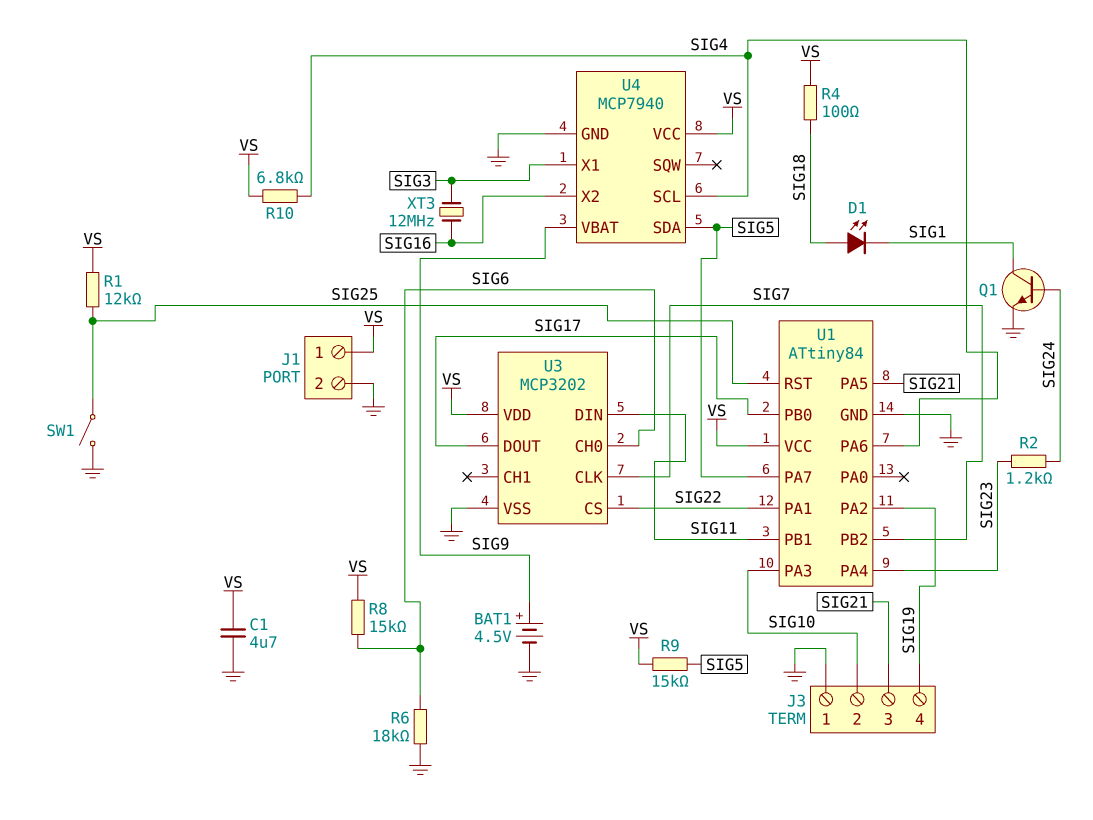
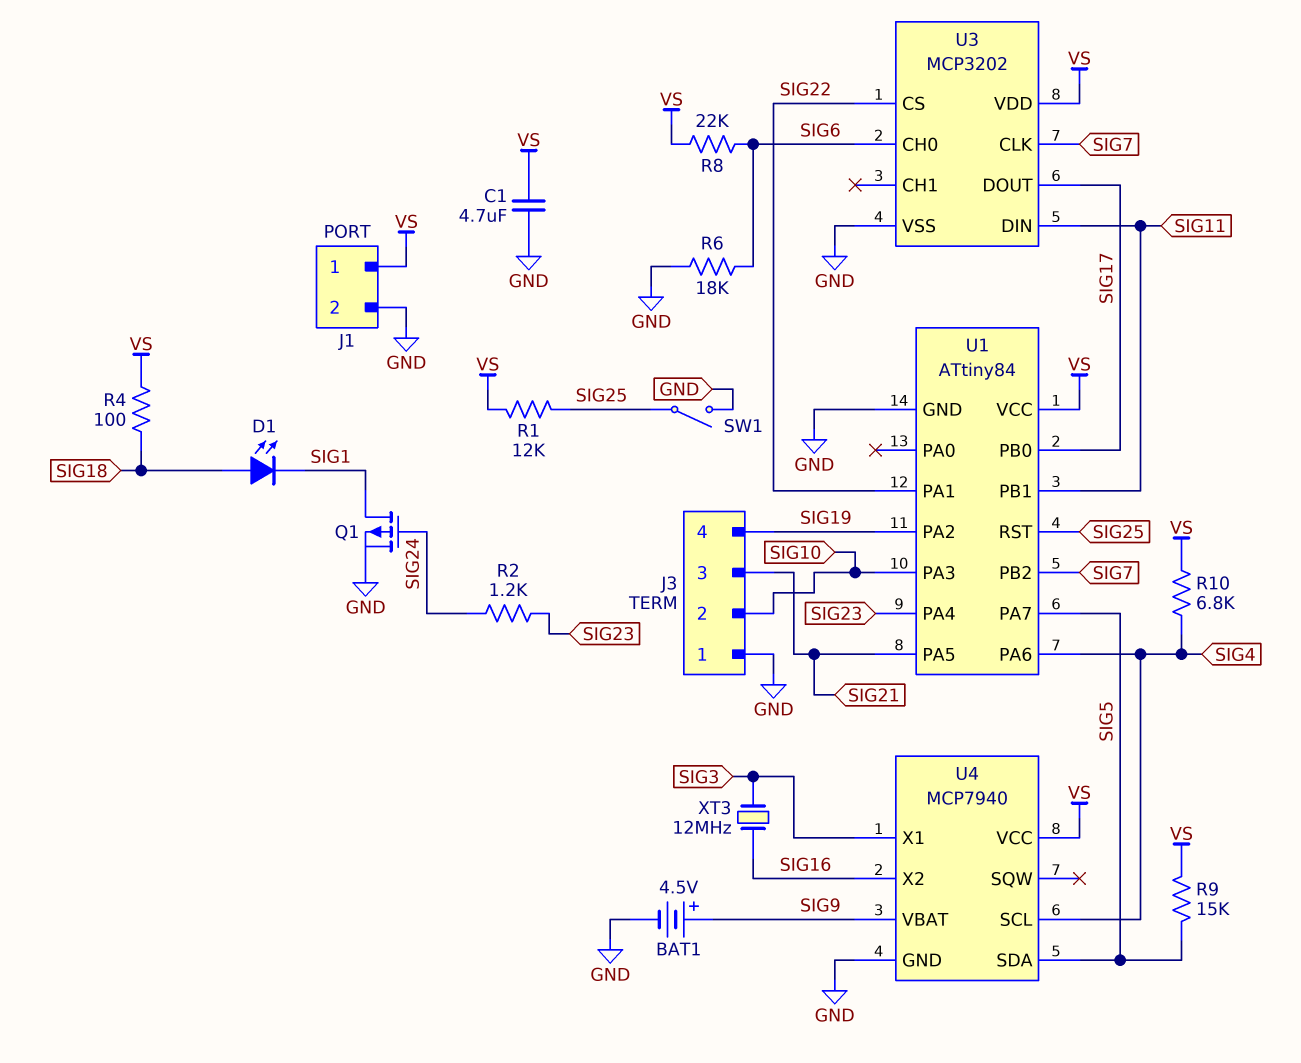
Q1: NPN (B SIG24, C SIG1, E GND) -> PMOS (G SIG24, D SIG1, S GND)
R8: 15k (SIG6, VS) -> 22k (SIG6, VS)

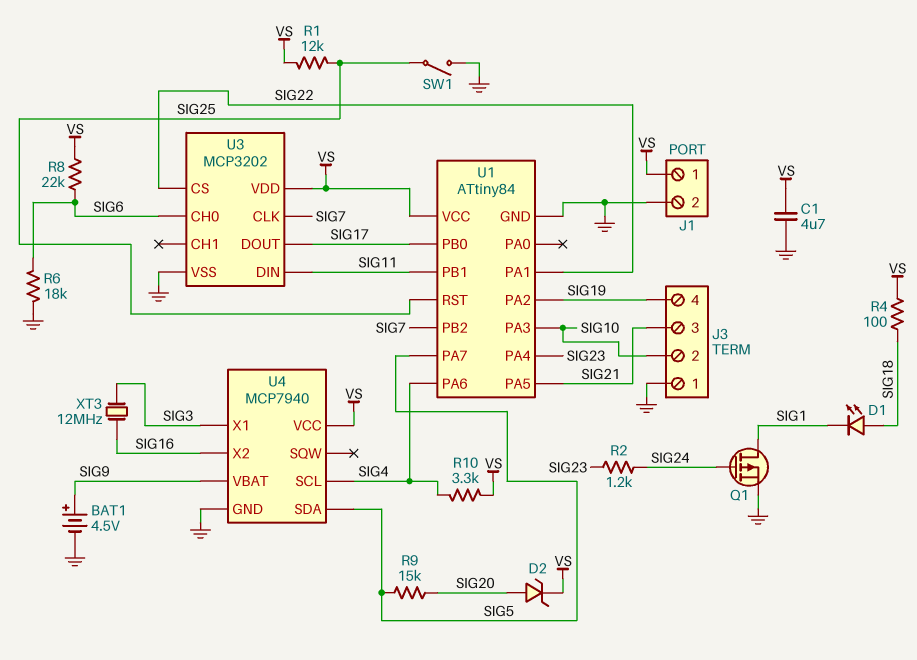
D2: none -> zener (A SIG20, K VS)
R9: 15k (SIG5, VS) -> 15k (SIG5, SIG20)
R10: 6.8k (SIG4, VS) -> 3.3k (SIG4, VS)

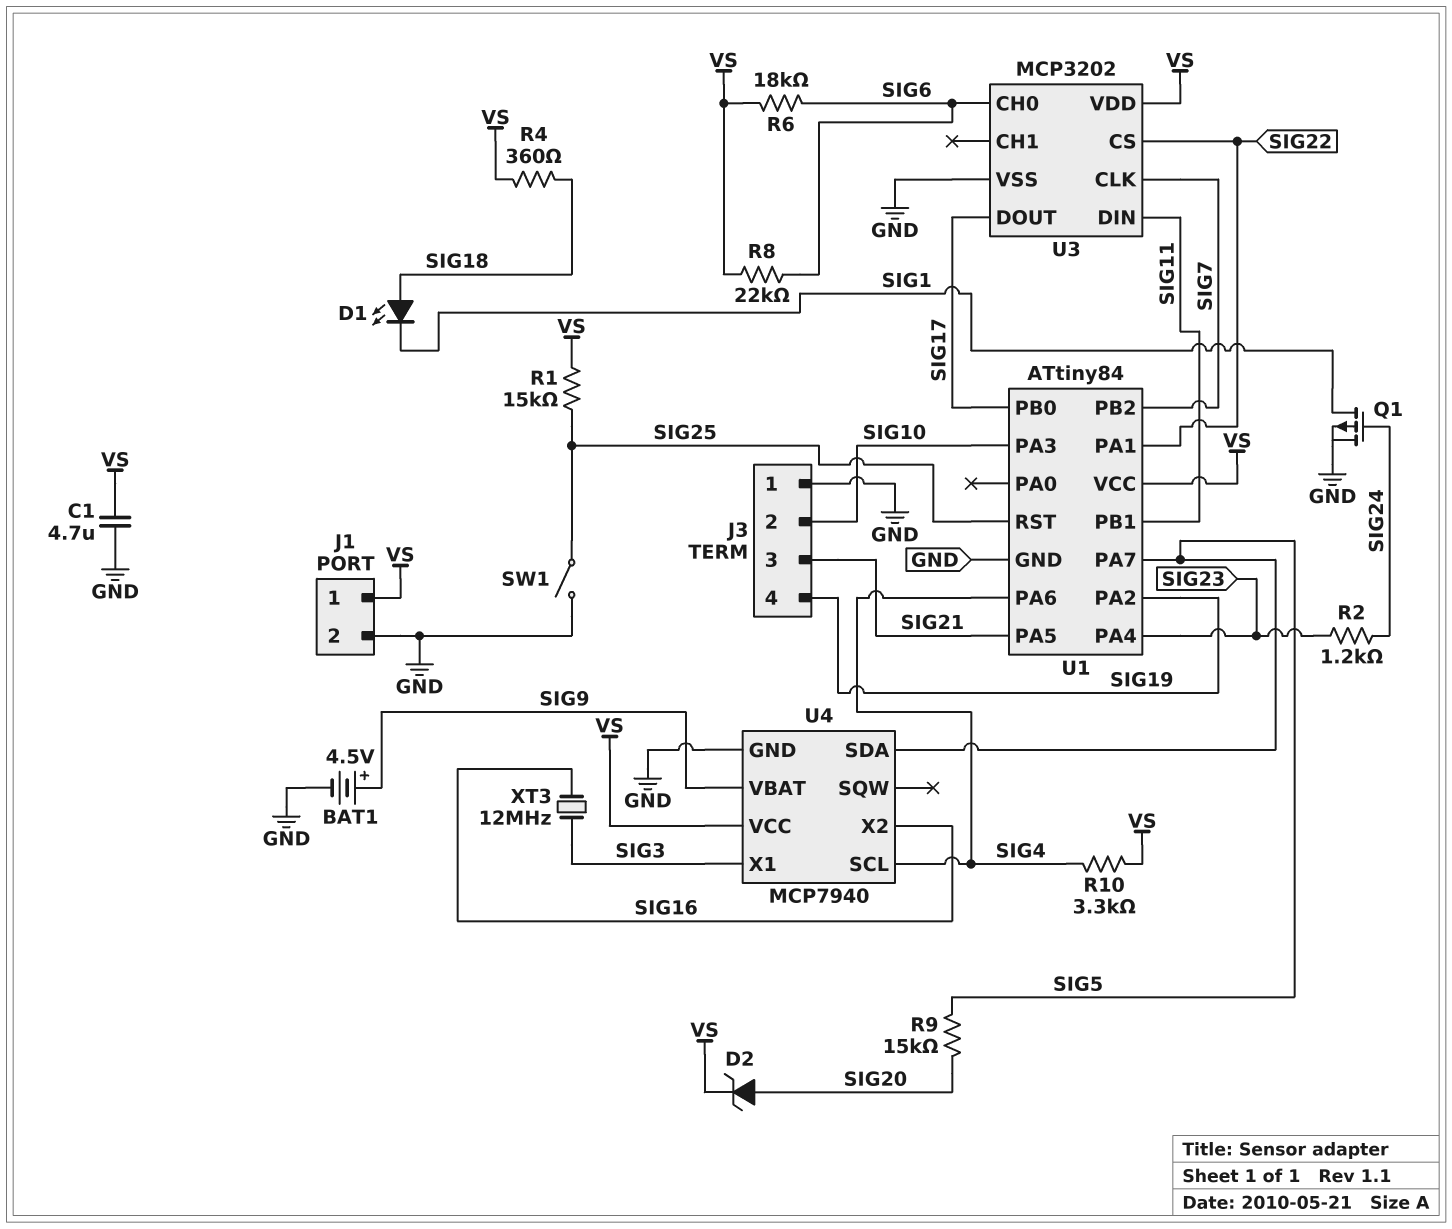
R1: 12k (SIG25, VS) -> 15k (SIG25, VS)
R4: 100 (SIG18, VS) -> 360 (SIG18, VS)
R6: 18k (GND, SIG6) -> 18k (SIG6, VS)

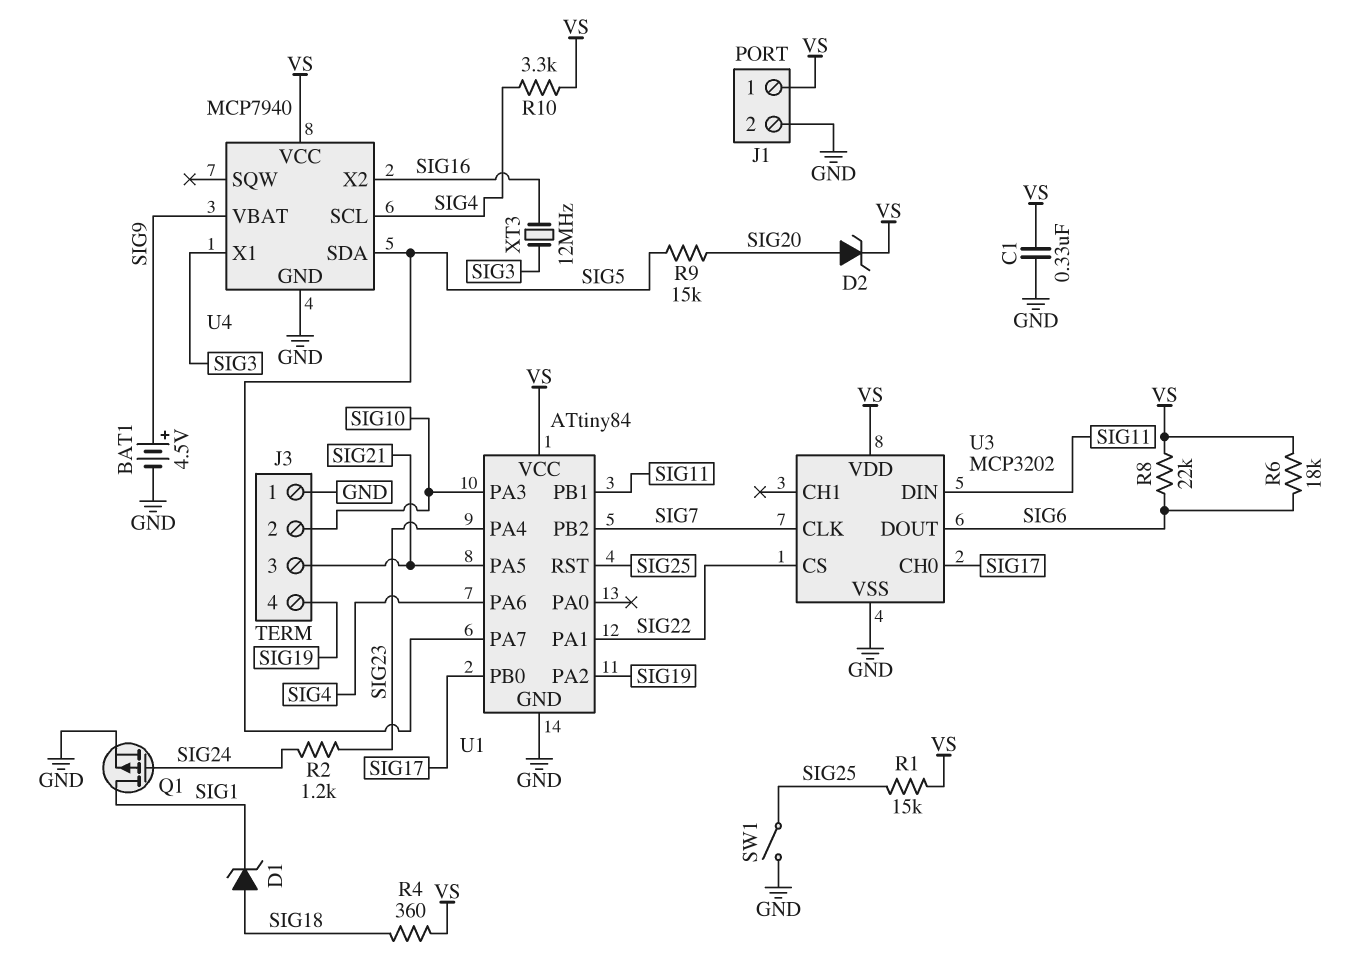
C1: 4.7uF (GND, VS) -> 330nF (GND, VS)
D1: LED (A SIG18, K SIG1) -> zener (A SIG18, K SIG1)
U3 pin CH0: SIG6 -> SIG17
U3 pin DOUT: SIG17 -> SIG6

